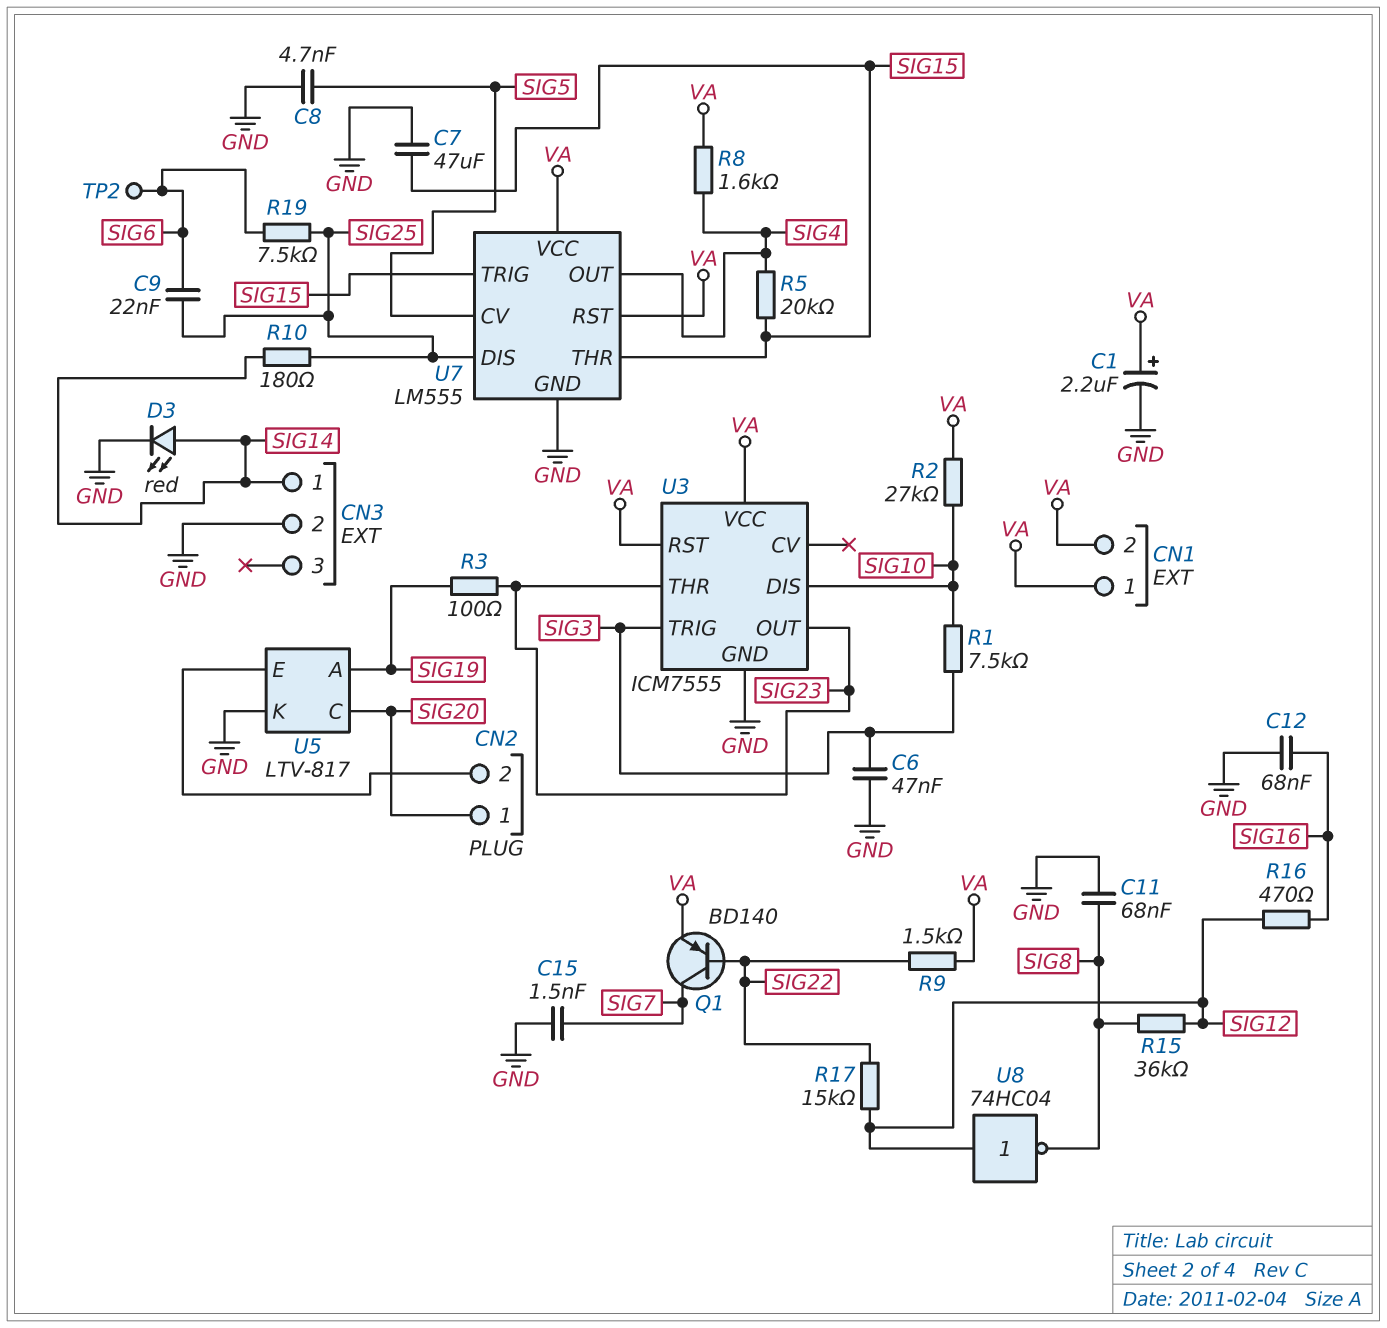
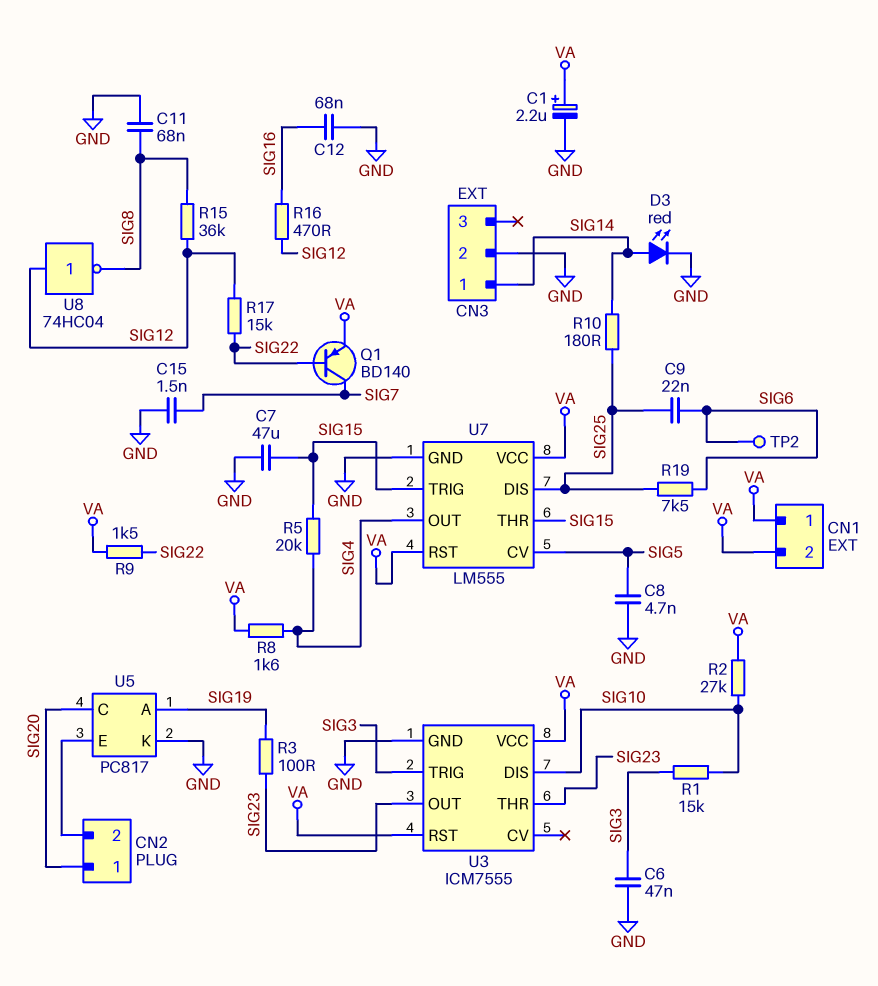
R1: 7.5k (SIG3, SIG10) -> 15k (SIG3, SIG10)
U5: LTV-817 -> PC817

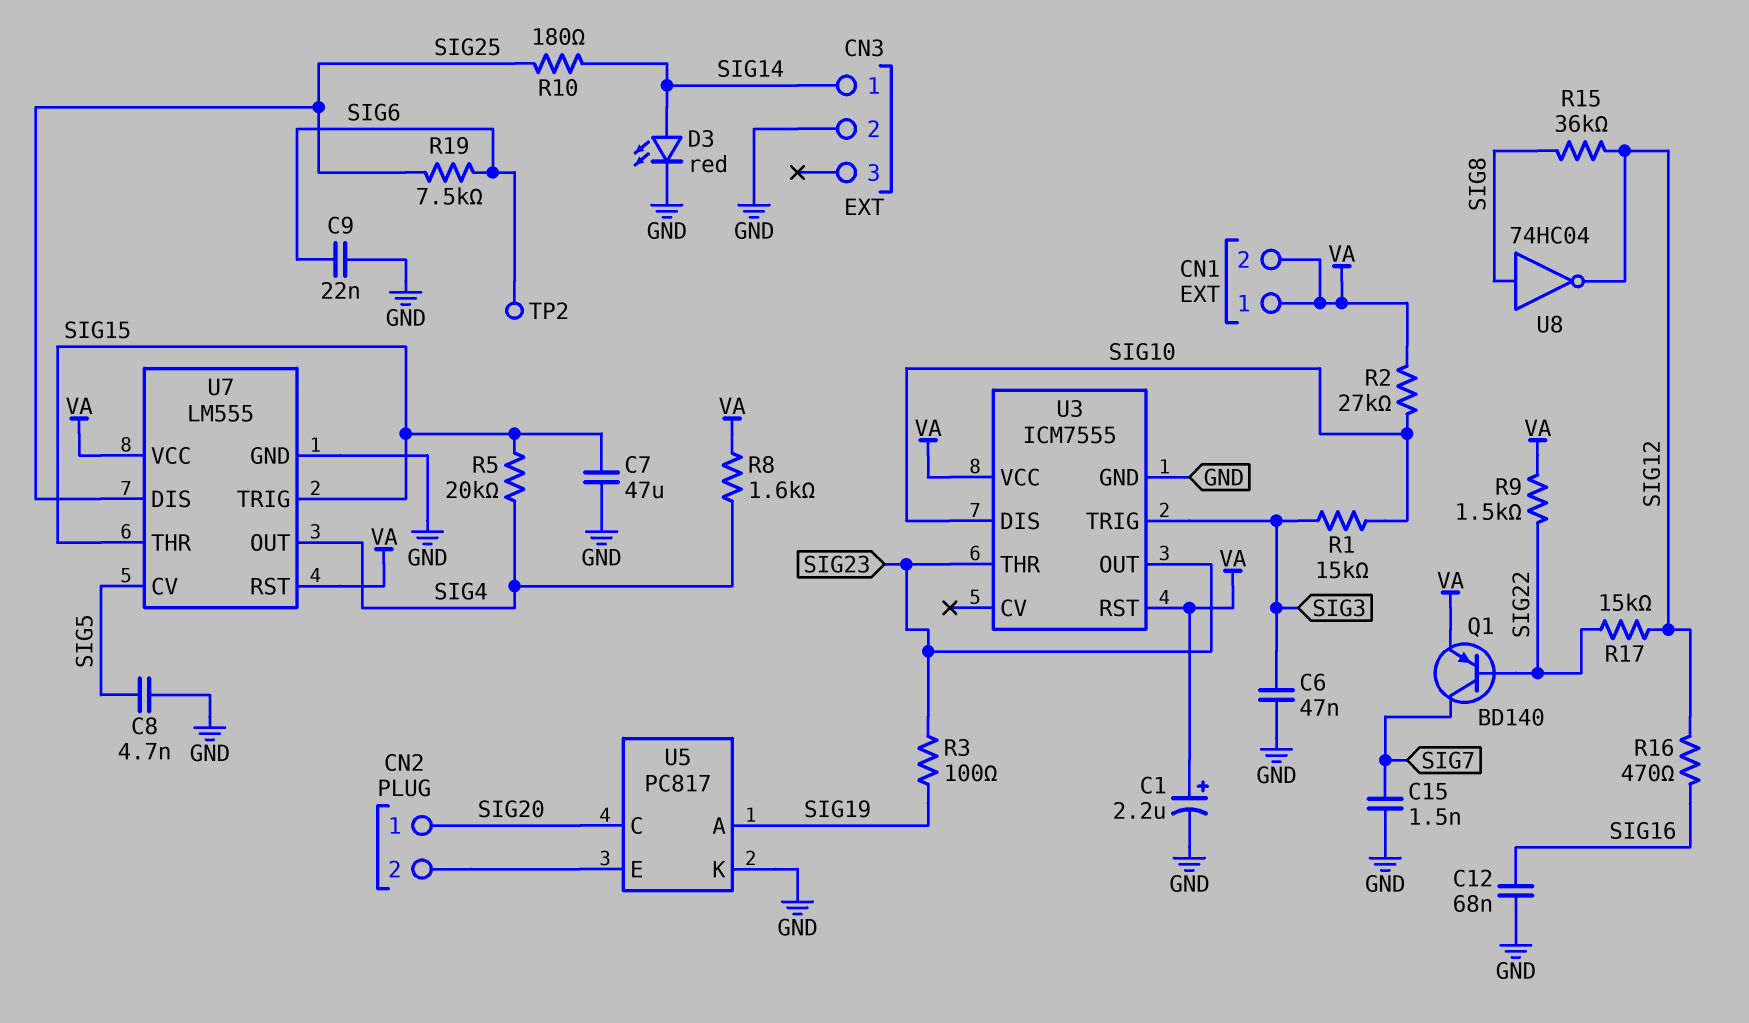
C9: 22nF (SIG6, SIG25) -> 22nF (GND, SIG6)
C11: 68nF (GND, SIG8) -> none
U8: NOT 74HC04 (in SIG12, out SIG8) -> NOT 74HC04 (in SIG8, out SIG12)

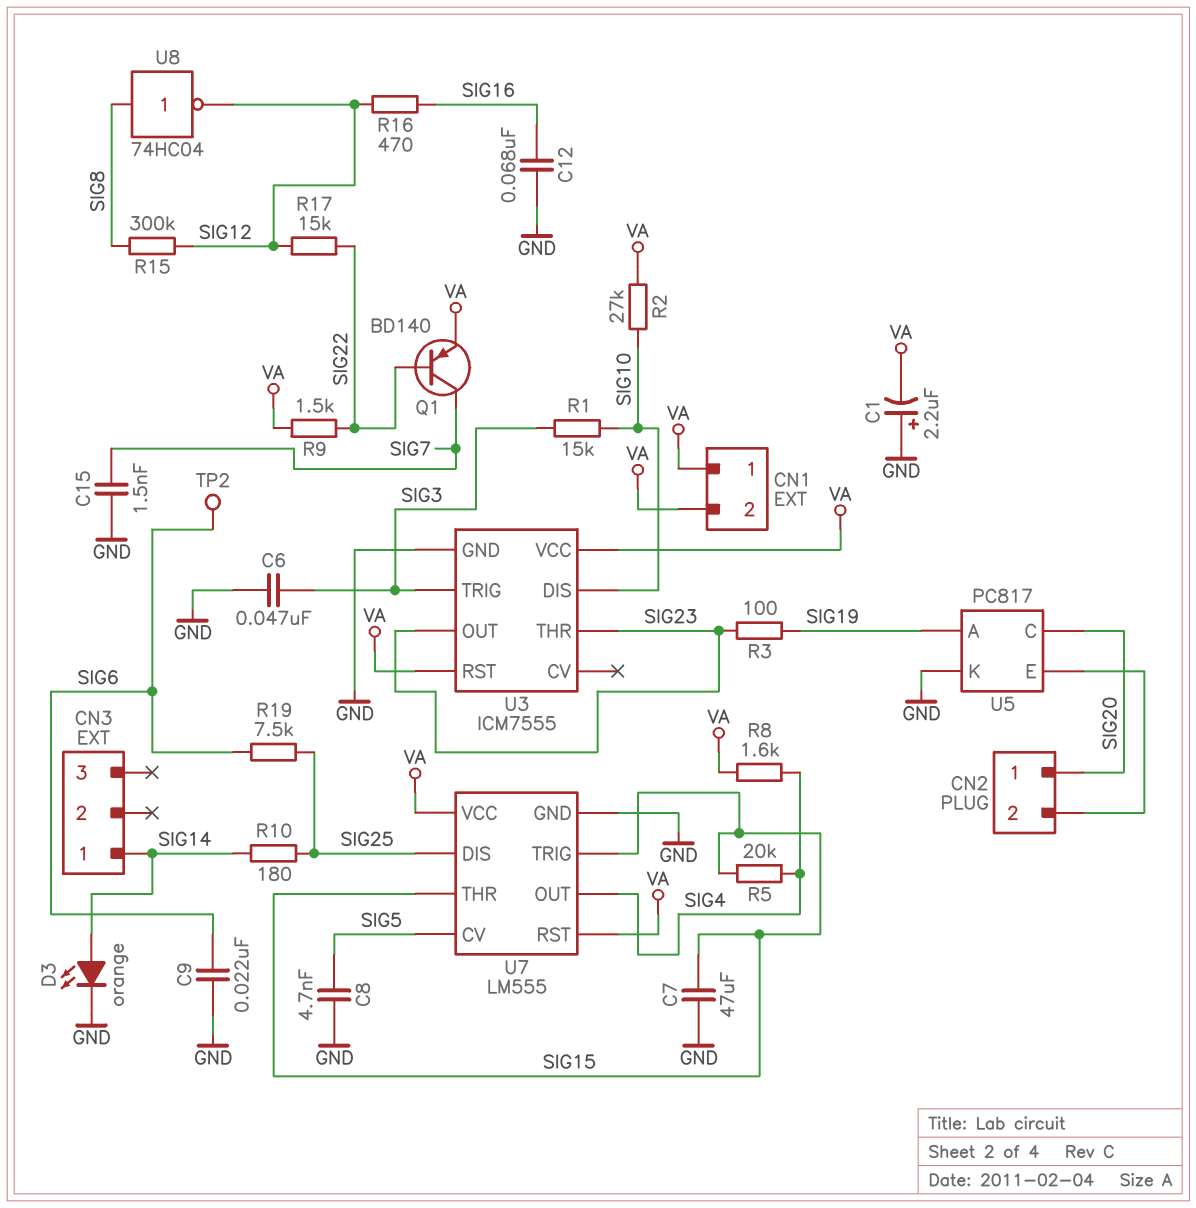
C1: 2.2uF (plus VA, minus GND) -> 2.2uF (plus GND, minus VA)
CN3 pin 2: GND -> none
D3: LED red (A SIG14, K GND) -> LED orange (A SIG14, K GND)
R15: 36k (SIG8, SIG12) -> 300k (SIG8, SIG12)

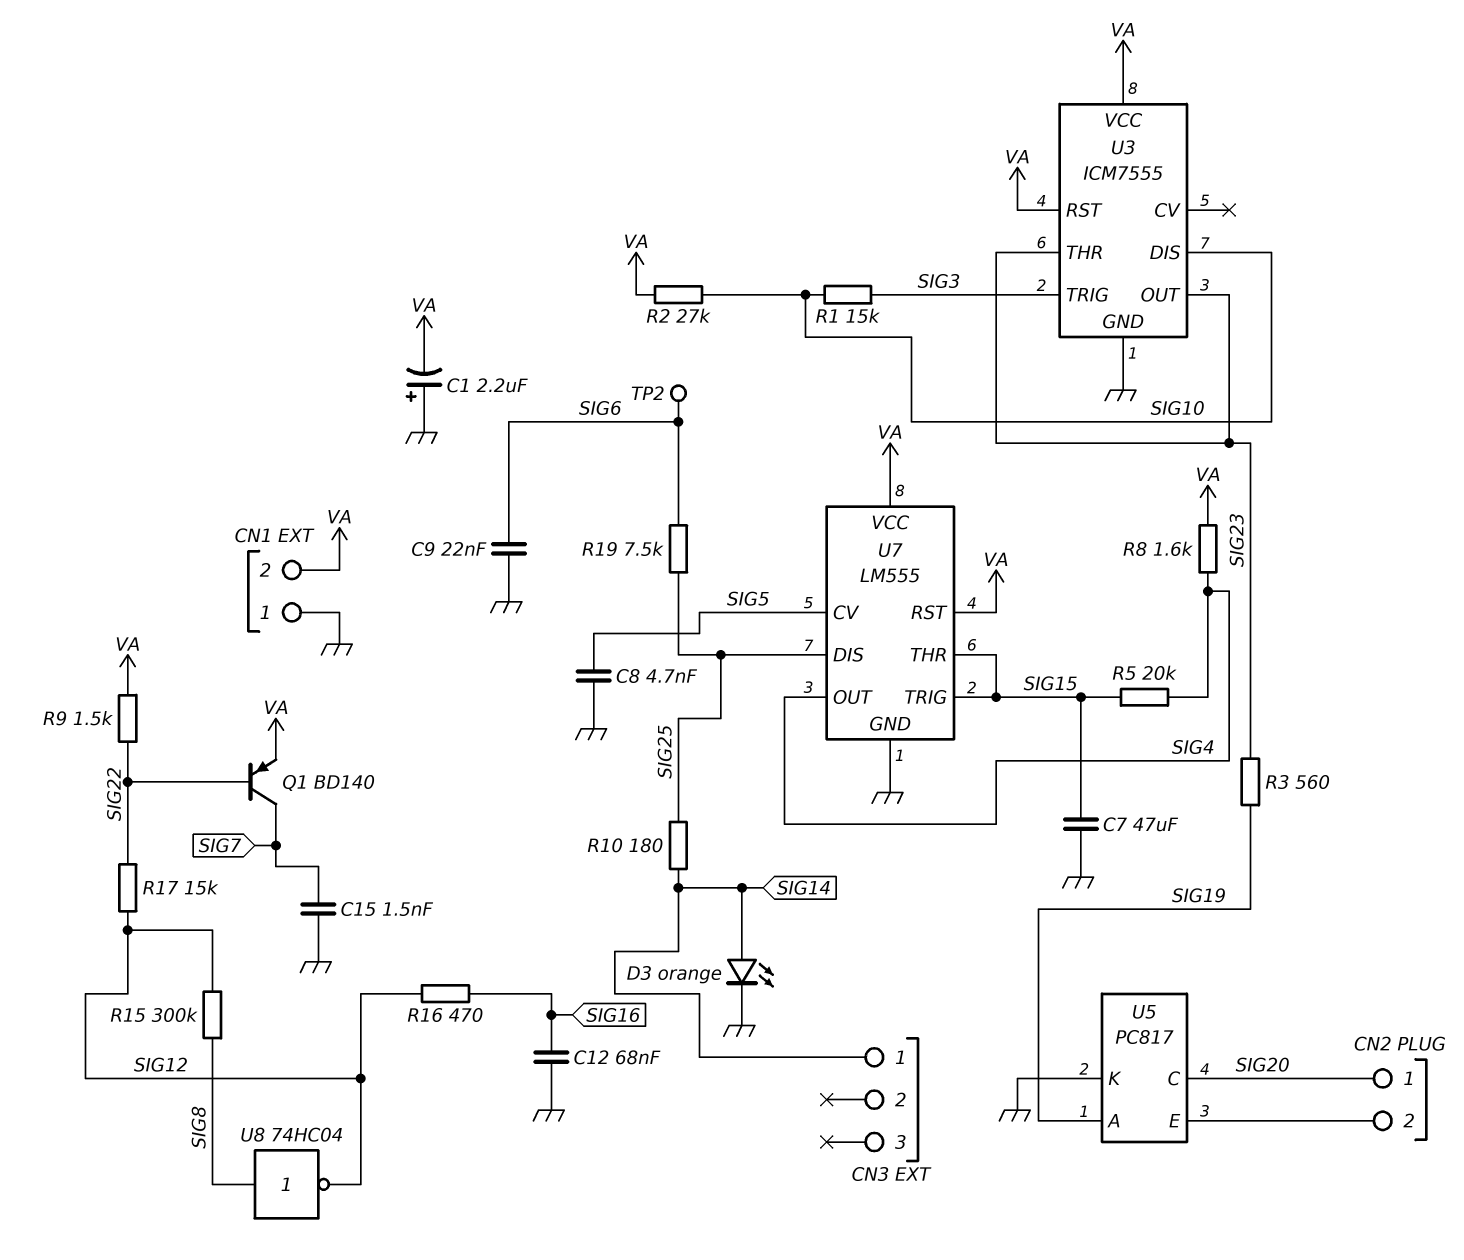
C6: 47nF (GND, SIG3) -> none
CN1 pin 1: VA -> GND
R3: 100 (SIG19, SIG23) -> 560 (SIG19, SIG23)

